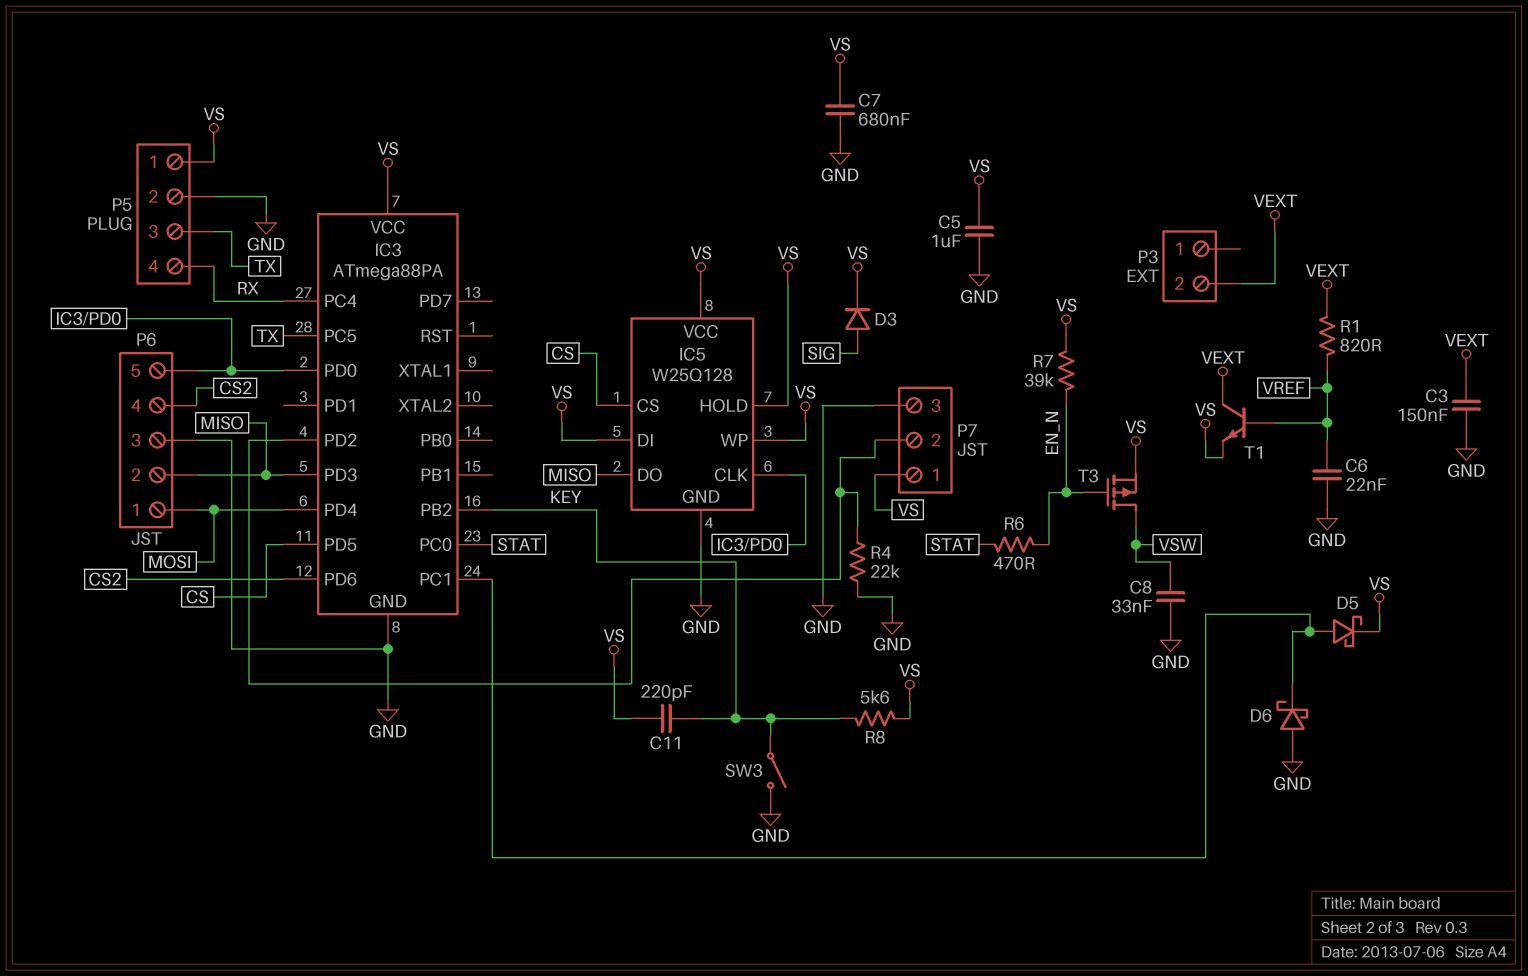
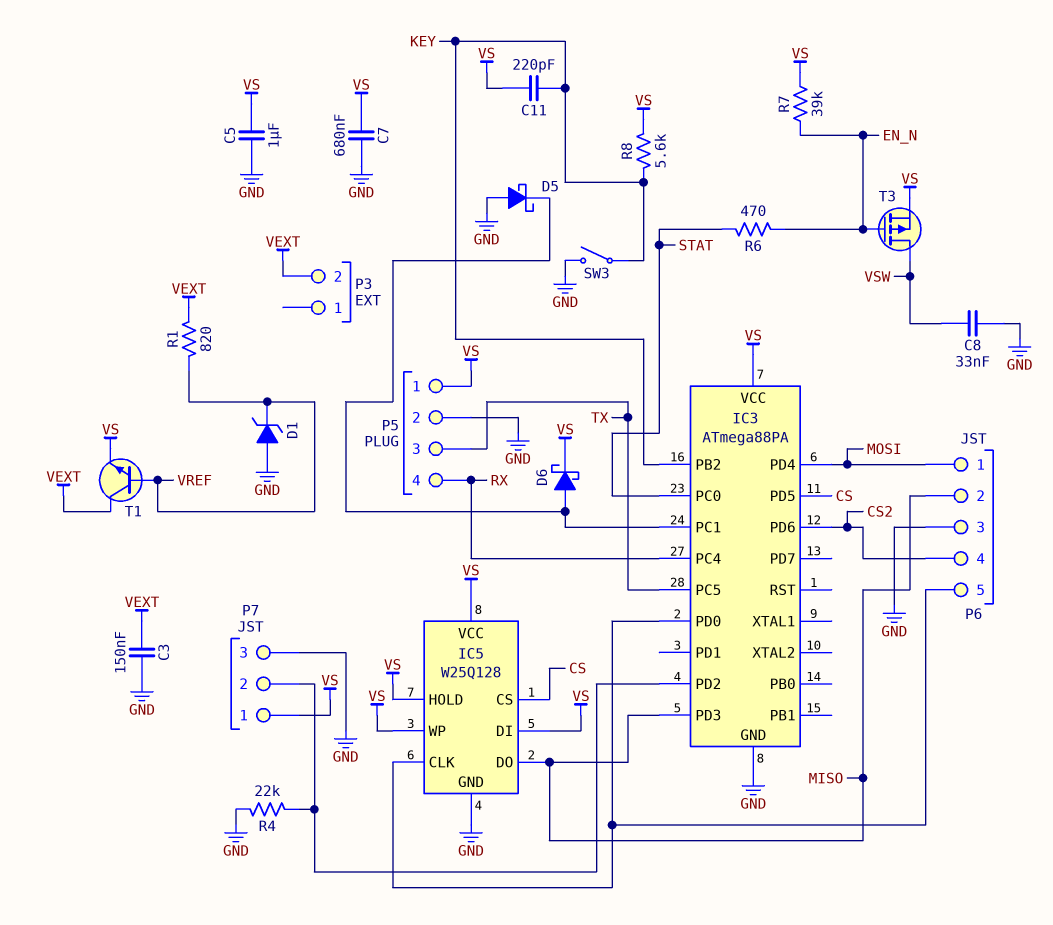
C6: 22nF (GND, VREF) -> none
D1: none -> zener (A GND, K VREF)
D3: diode (A SIG, K VS) -> none
D5: schottky (A IC3/PC1, K VS) -> schottky (A GND, K IC3/PC1)
D6: schottky (A GND, K IC3/PC1) -> schottky (A IC3/PC1, K VS)

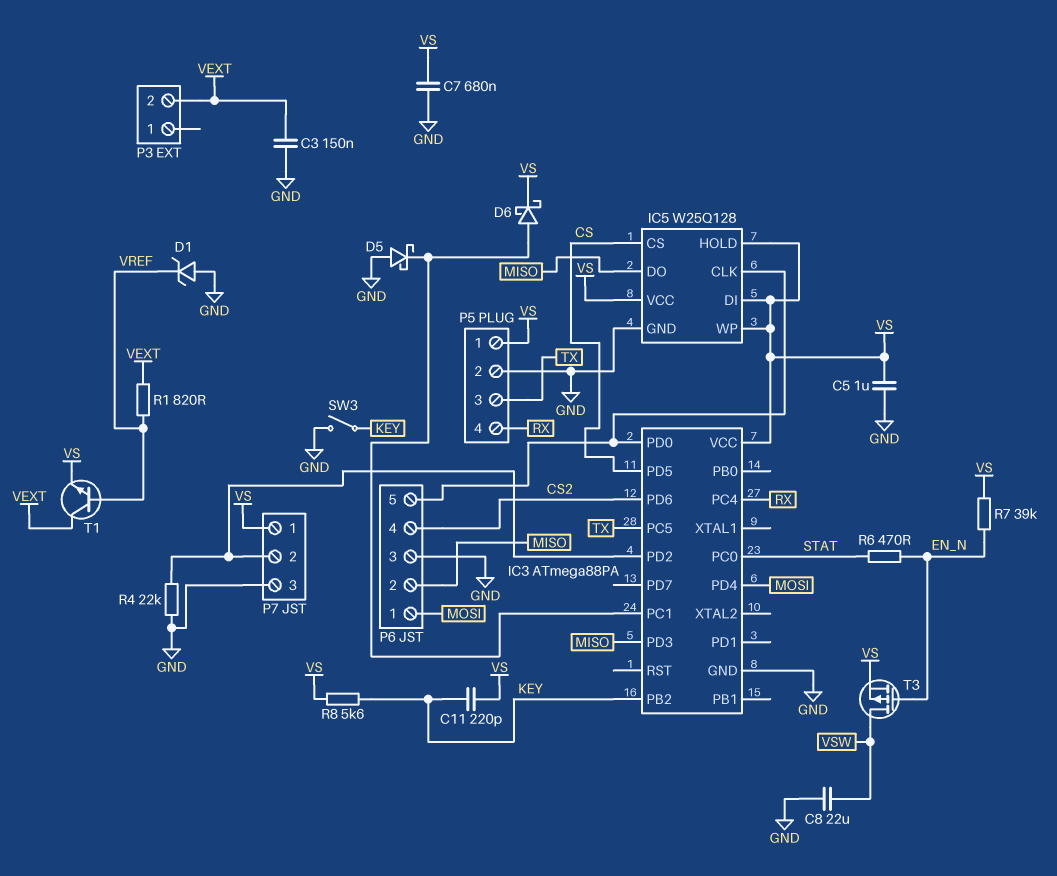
C8: 33nF (GND, VSW) -> 22uF (GND, VSW)

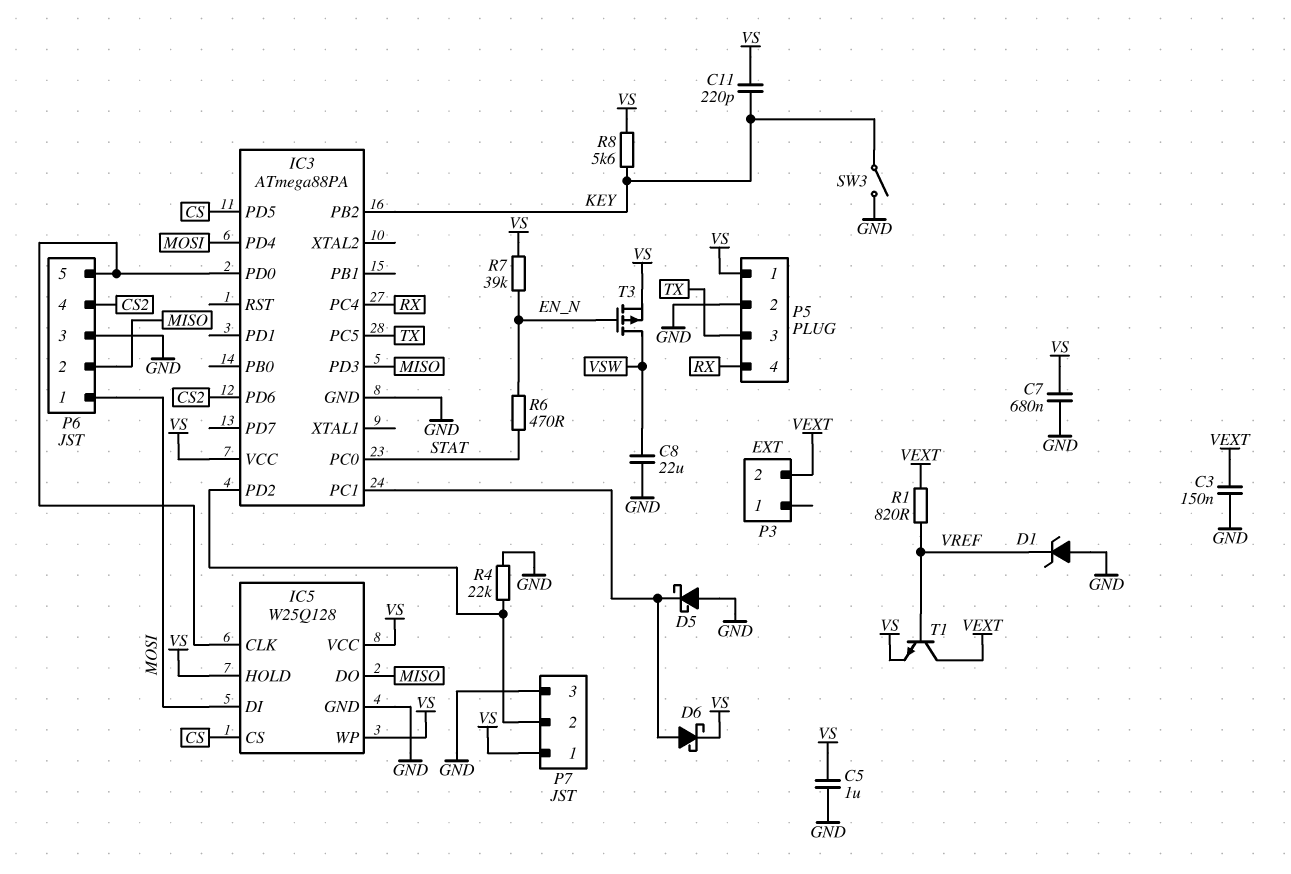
IC5 pin DI: VS -> MOSI

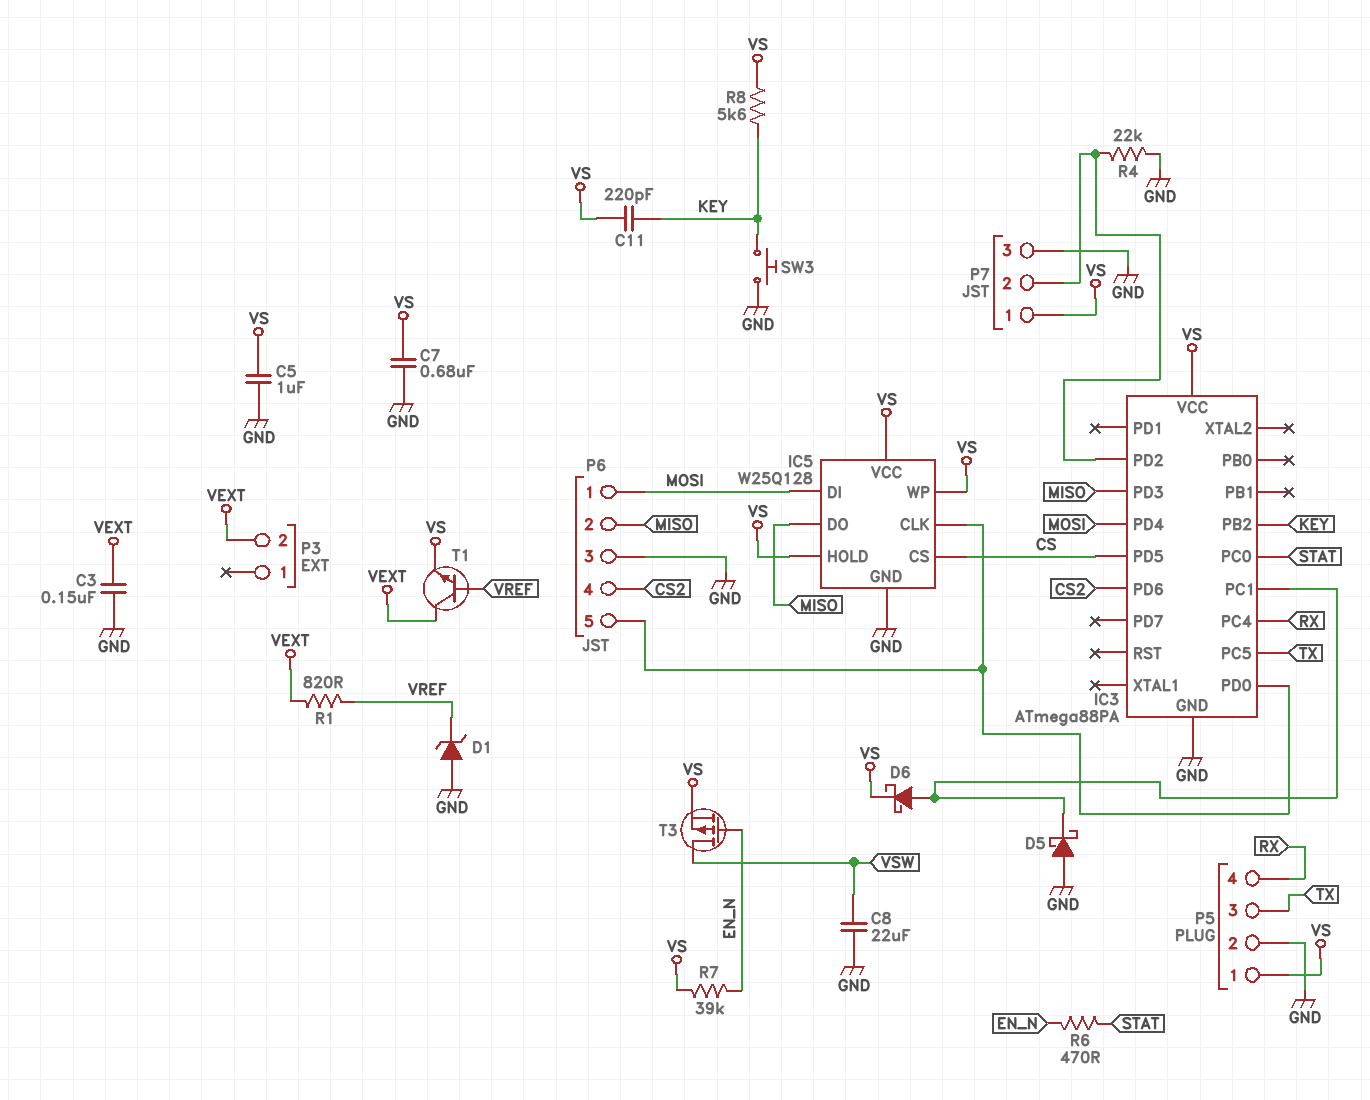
SW3: switch (GND, KEY) -> button (GND, KEY)

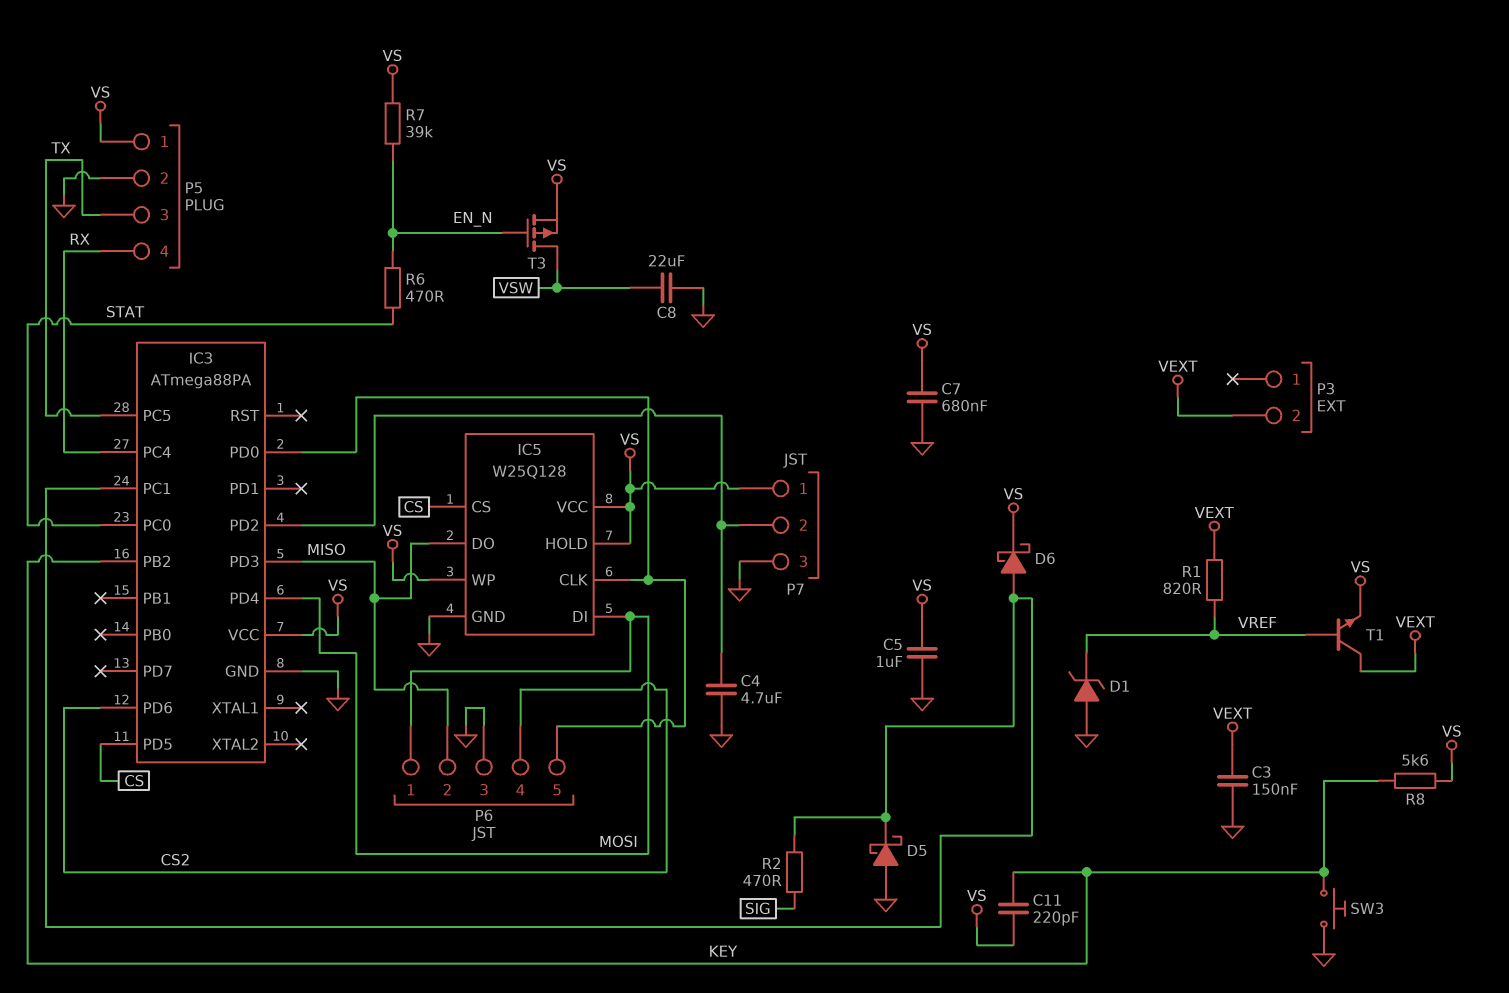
C4: none -> 4.7uF (GND, IC3/PD2)
R2: none -> 470 (IC3/PC1, SIG)
R4: 22k (GND, IC3/PD2) -> none

